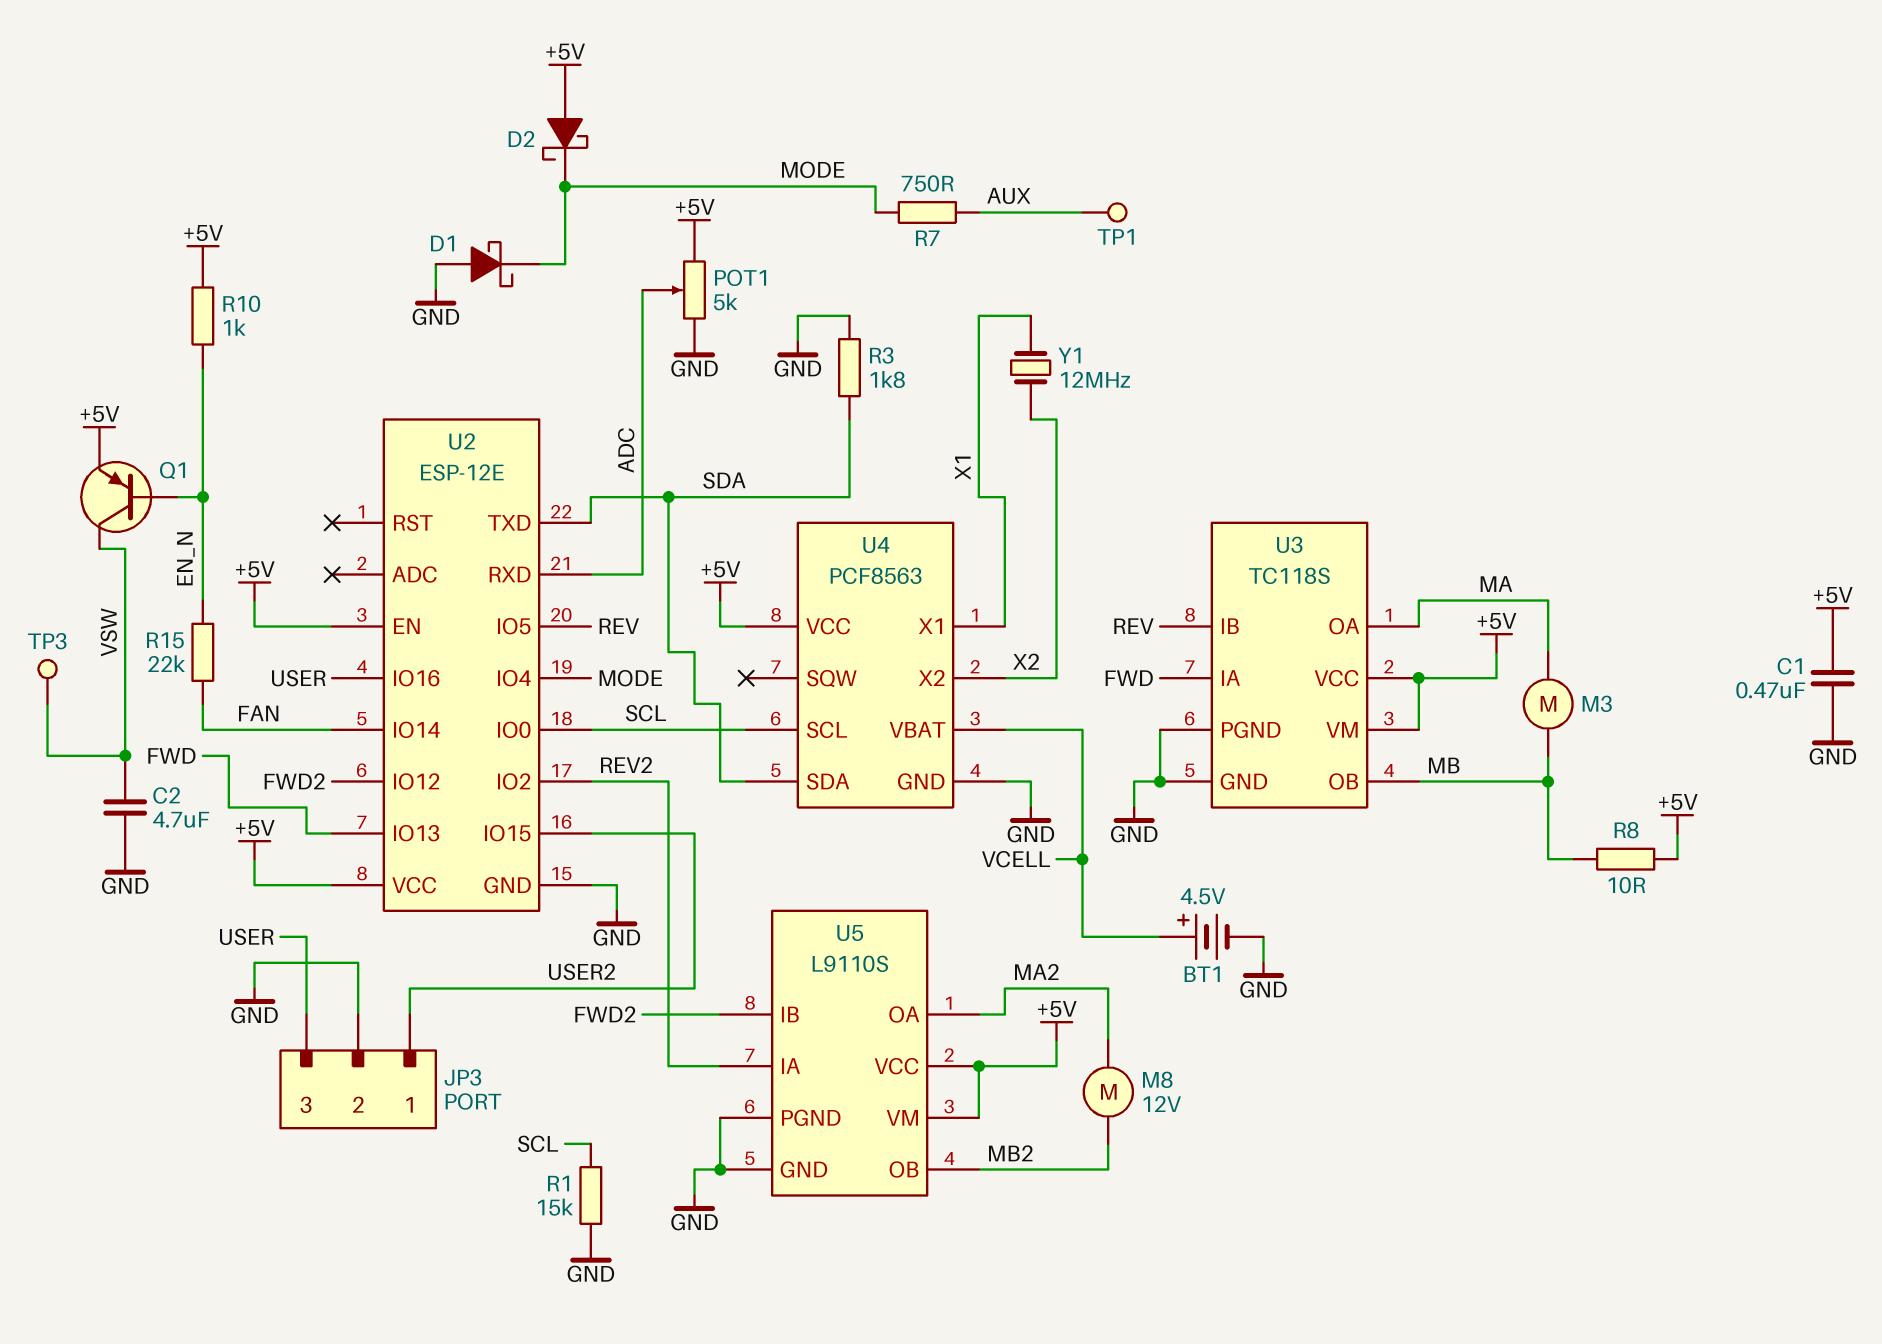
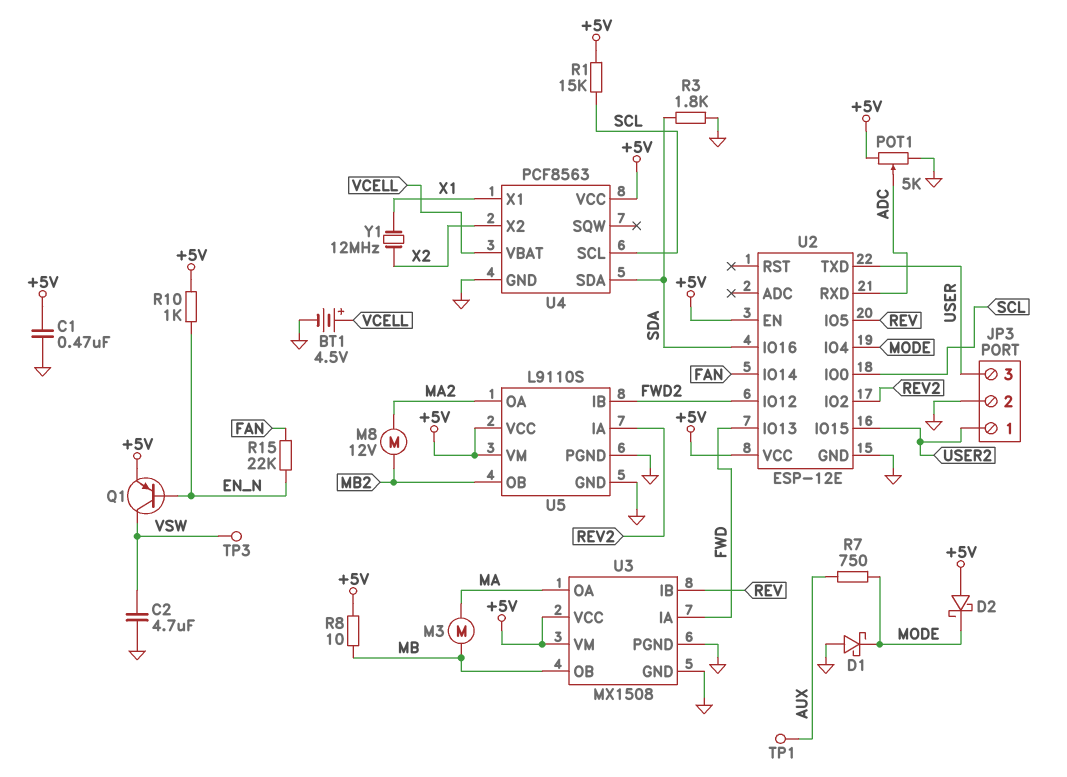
R1: 15k (GND, SCL) -> 15k (+5V, SCL)
U2 pin IO16: USER -> SDA
U2 pin TXD: SDA -> USER
U3: TC118S -> MX1508

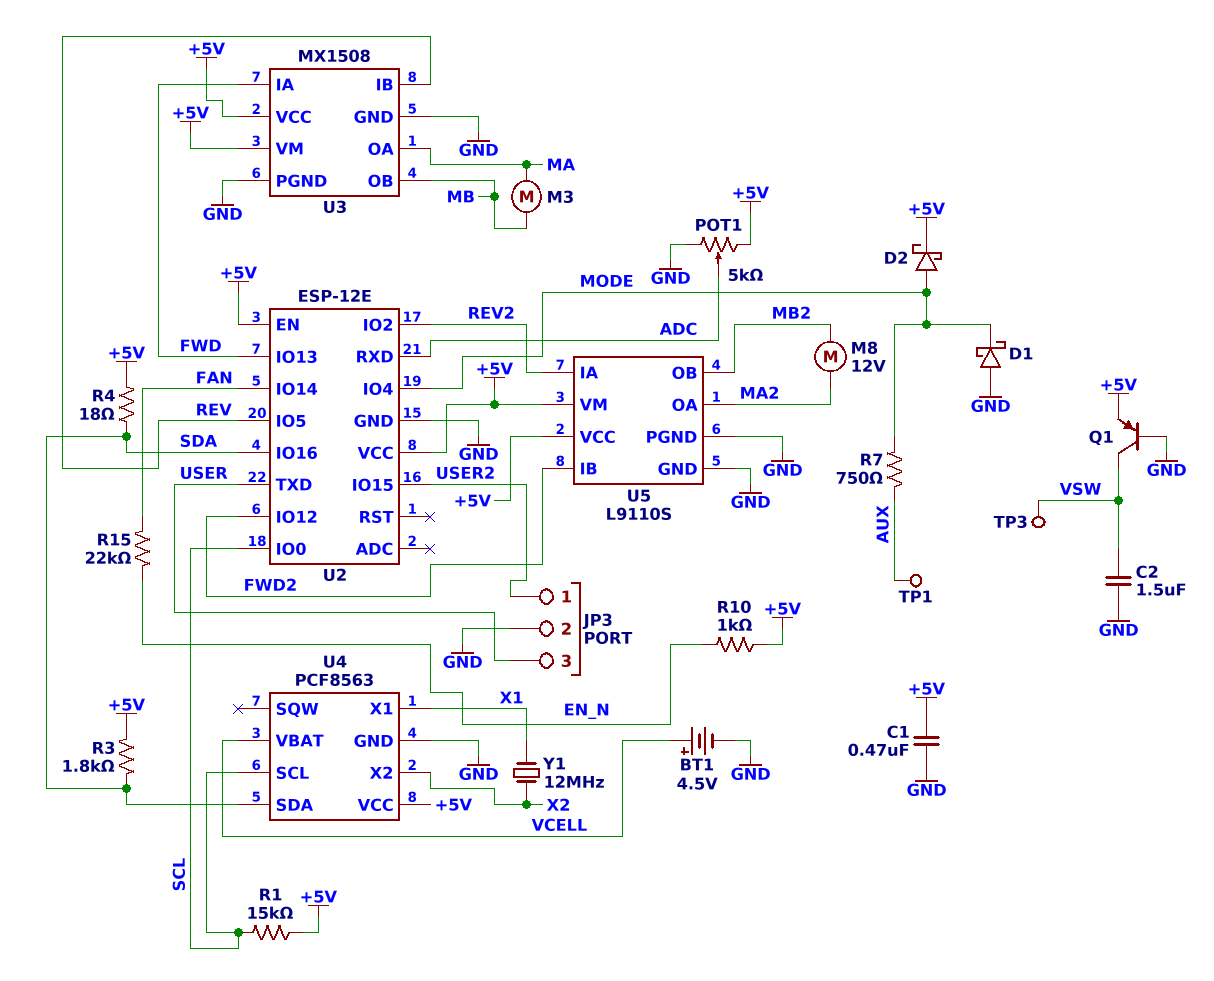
C2: 4.7uF (GND, VSW) -> 1.5uF (GND, VSW)
D2: schottky (A +5V, K MODE) -> schottky (A MODE, K +5V)
Q1: PNP (B EN_N, C VSW, E +5V) -> PNP (B GND, C VSW, E +5V)
R3: 1.8k (GND, SDA) -> 1.8k (+5V, SDA)
R4: none -> 18 (+5V, SDA)
R8: 10 (+5V, MB) -> none

